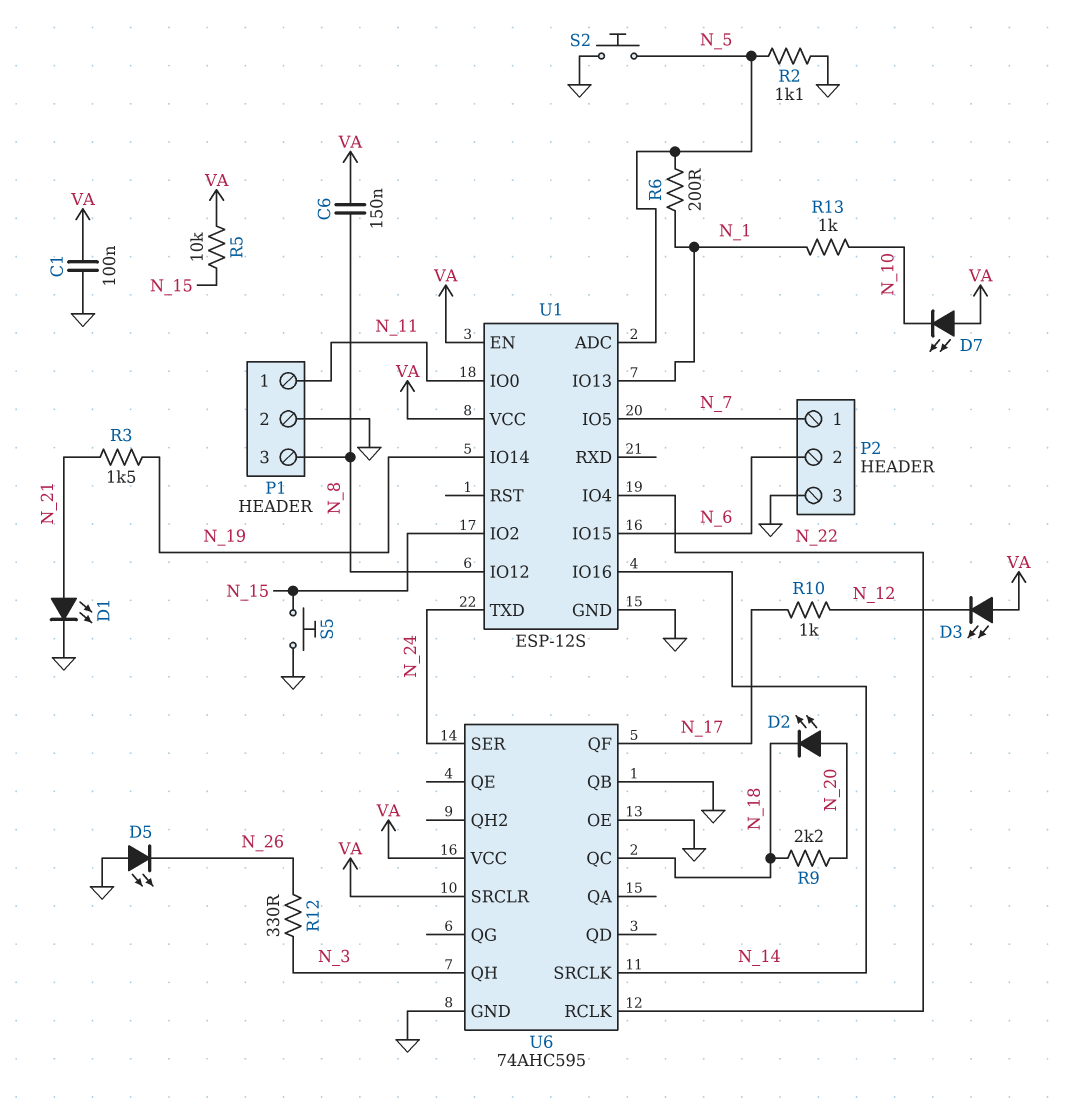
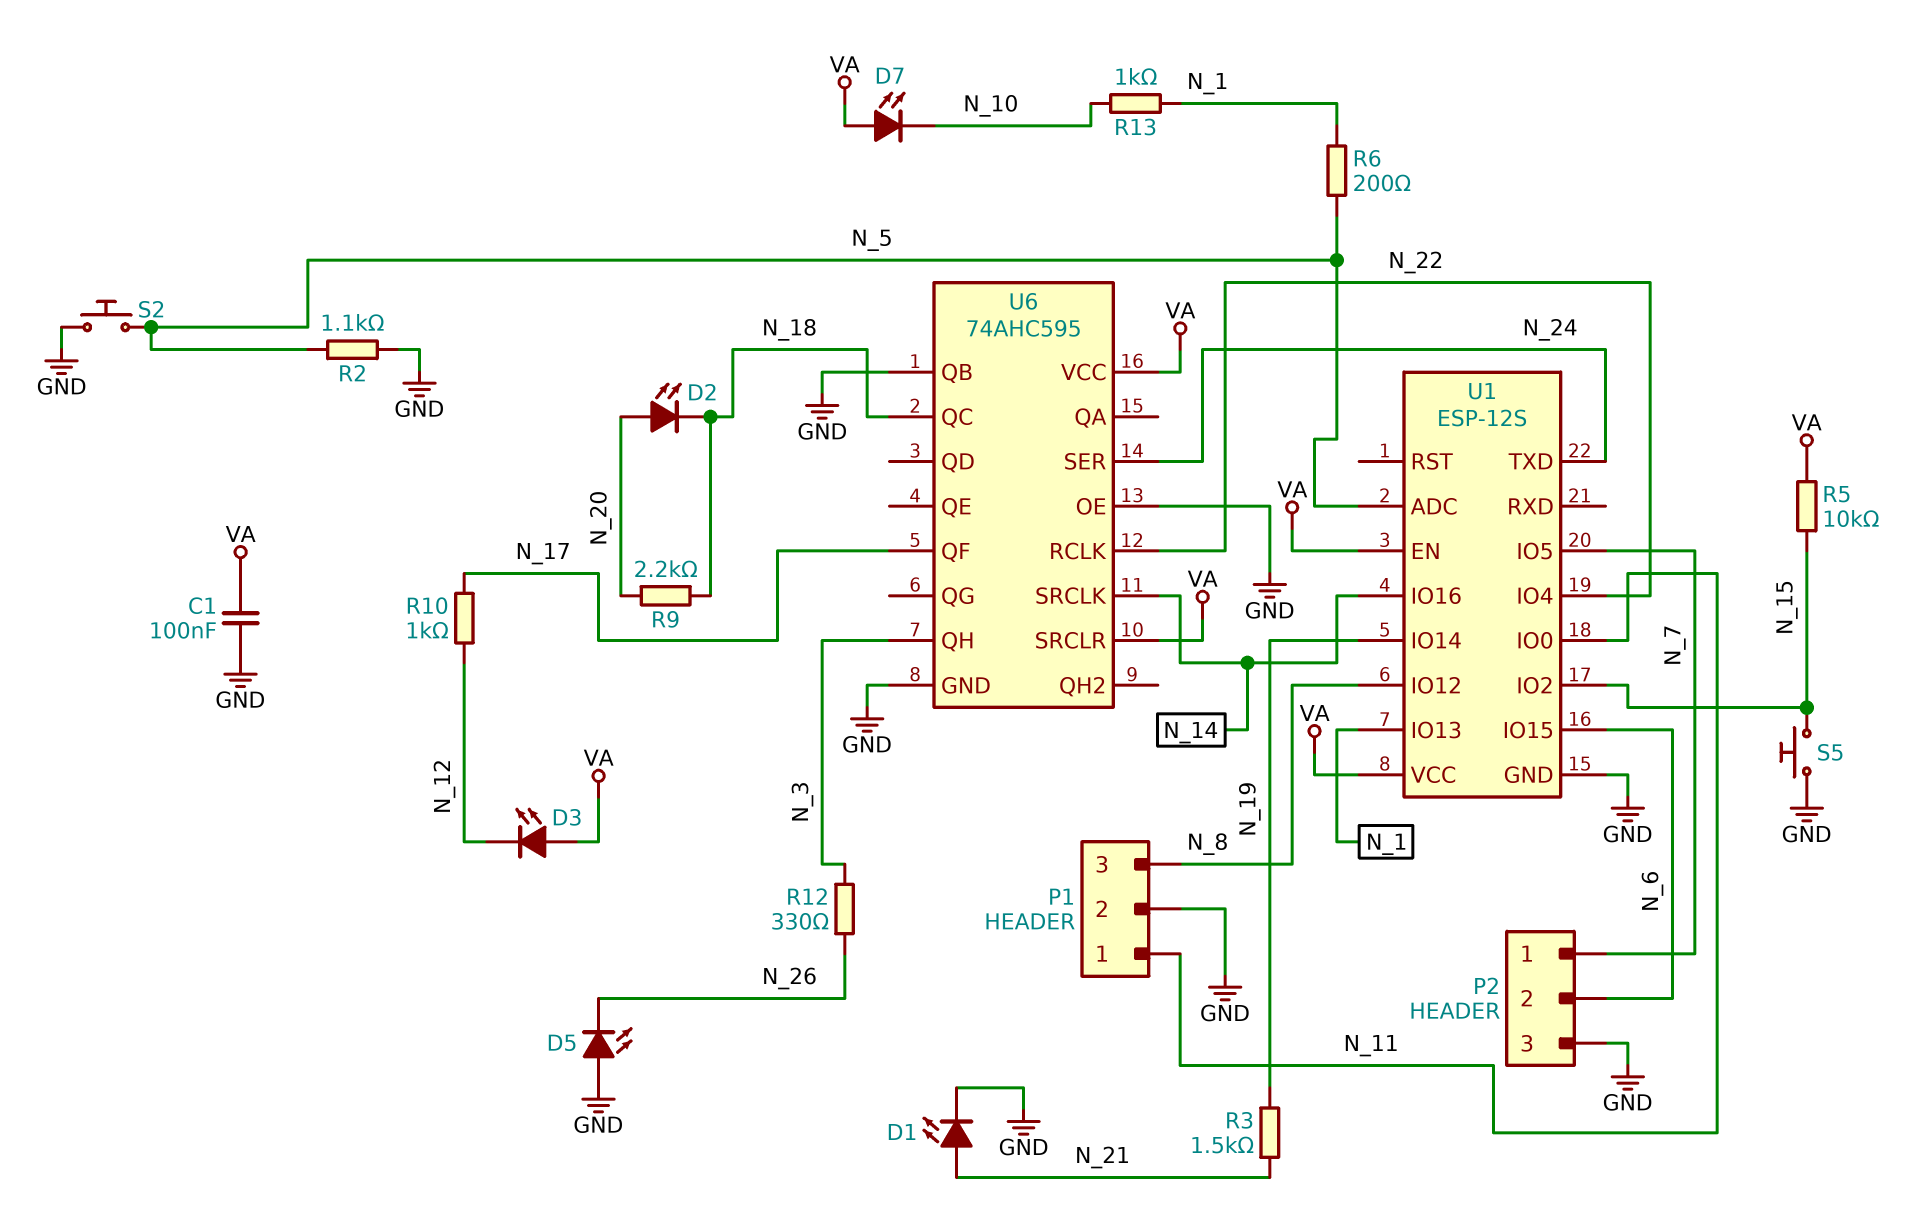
C6: 150nF (N_8, VA) -> none

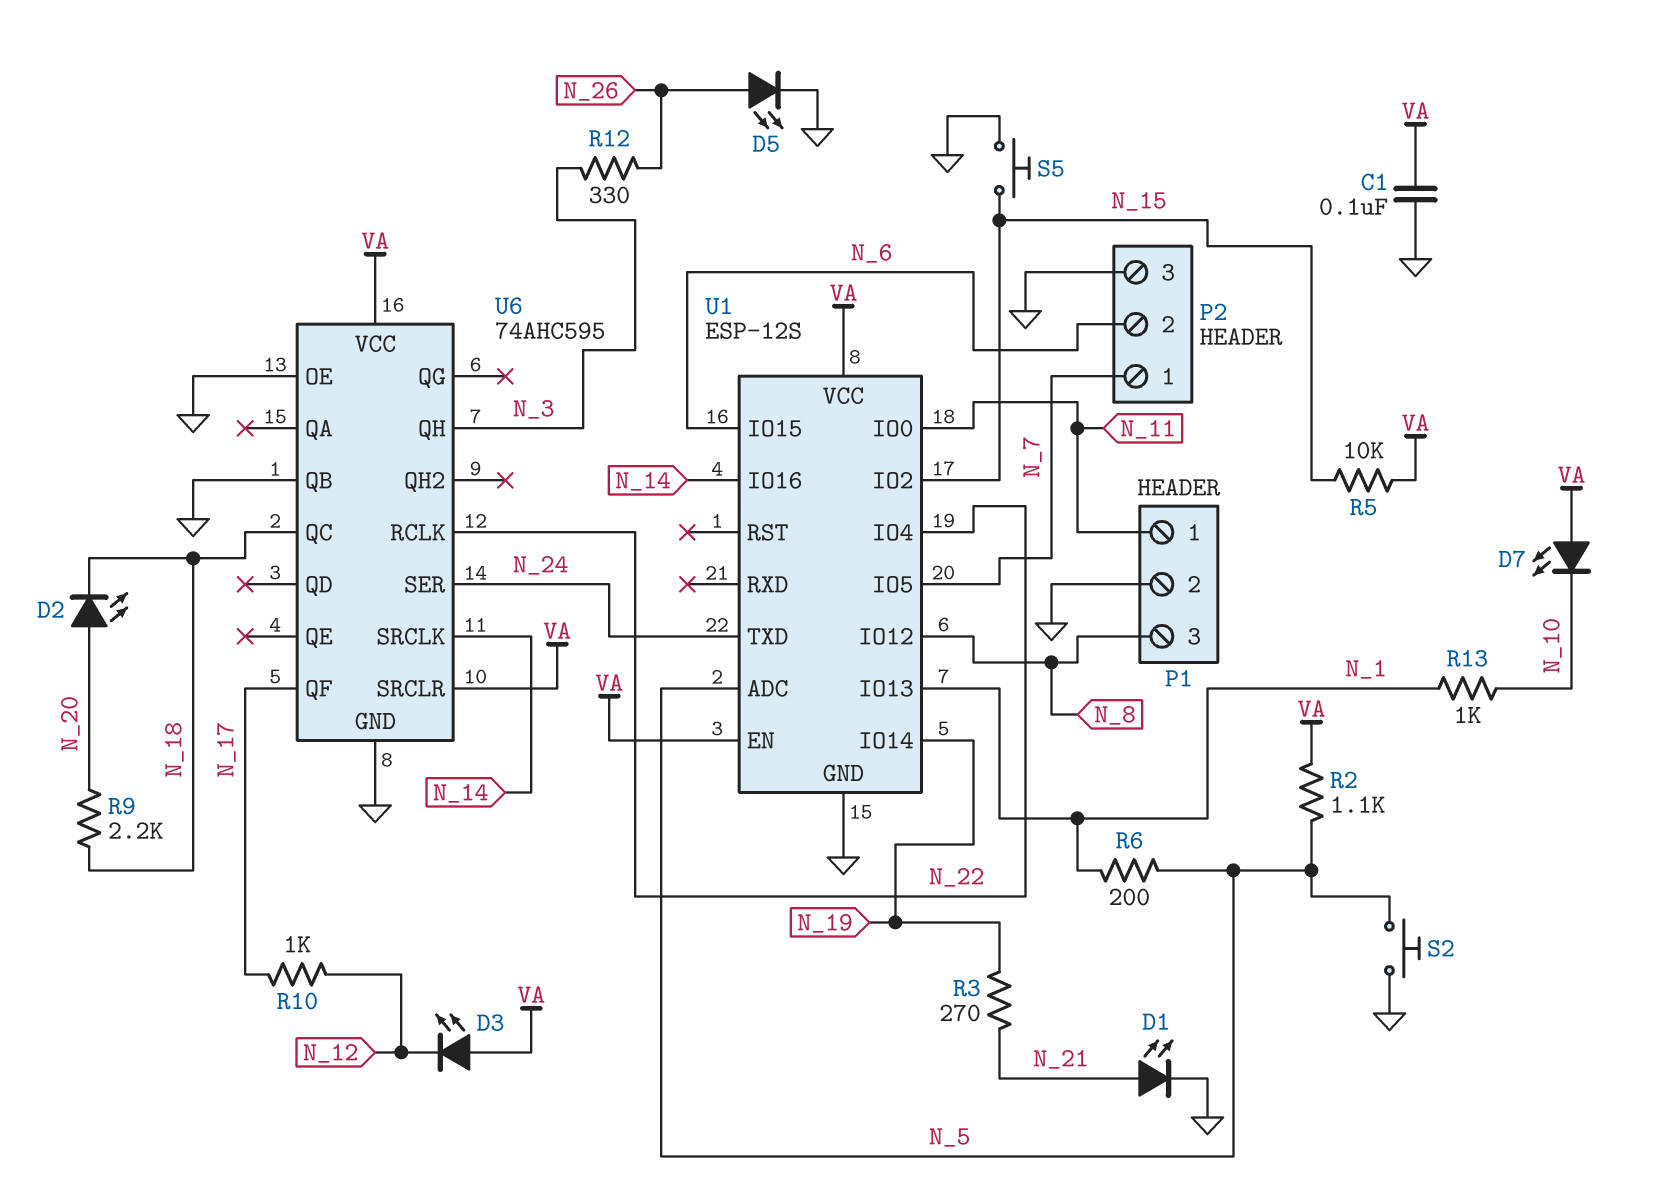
D5: LED (A GND, K N_26) -> LED (A N_26, K GND)
R2: 1.1k (GND, N_5) -> 1.1k (N_5, VA)
R3: 1.5k (N_19, N_21) -> 270 (N_19, N_21)

